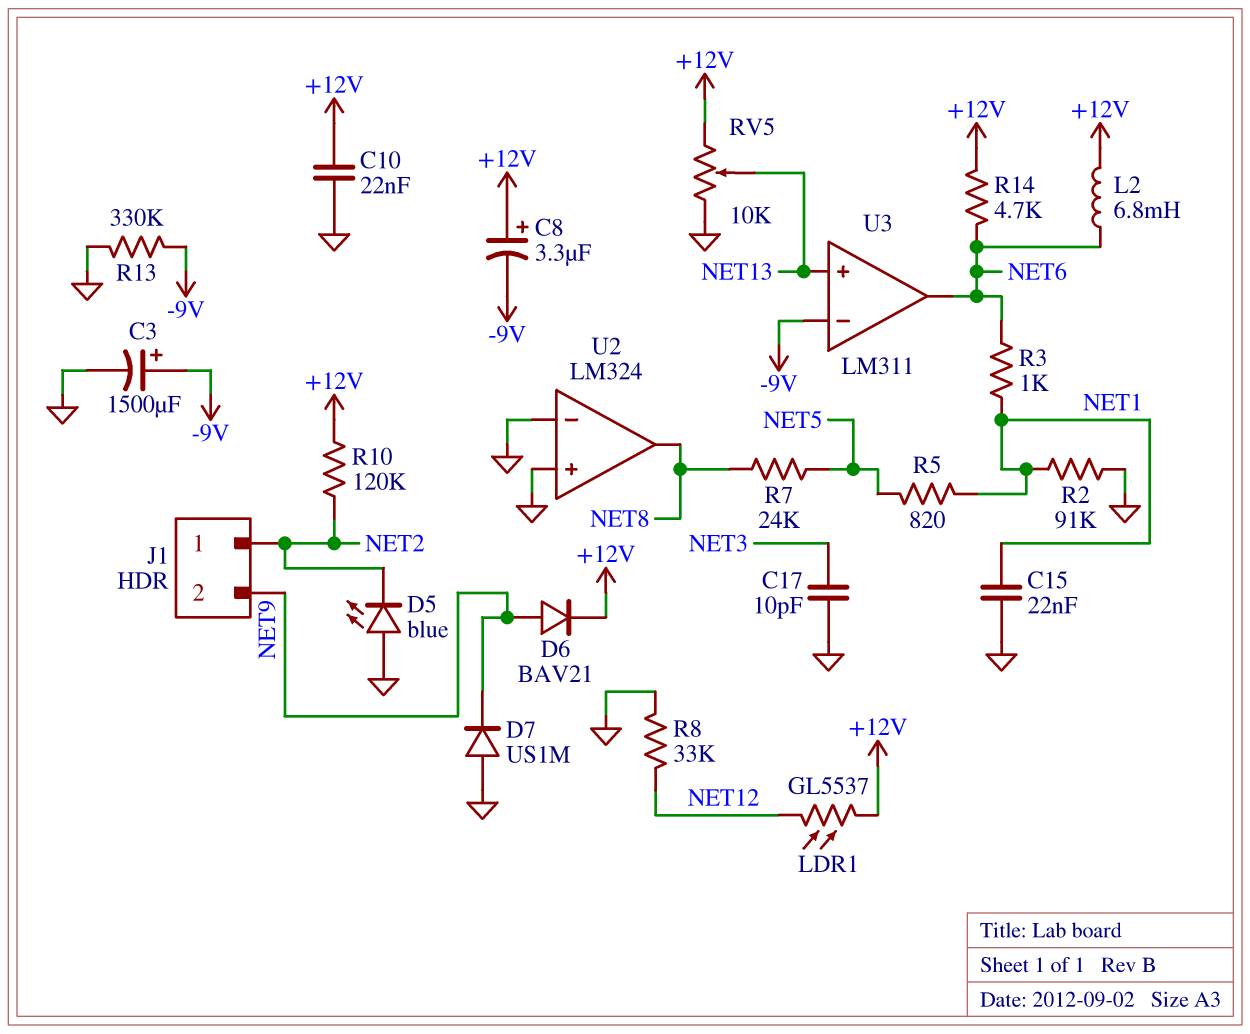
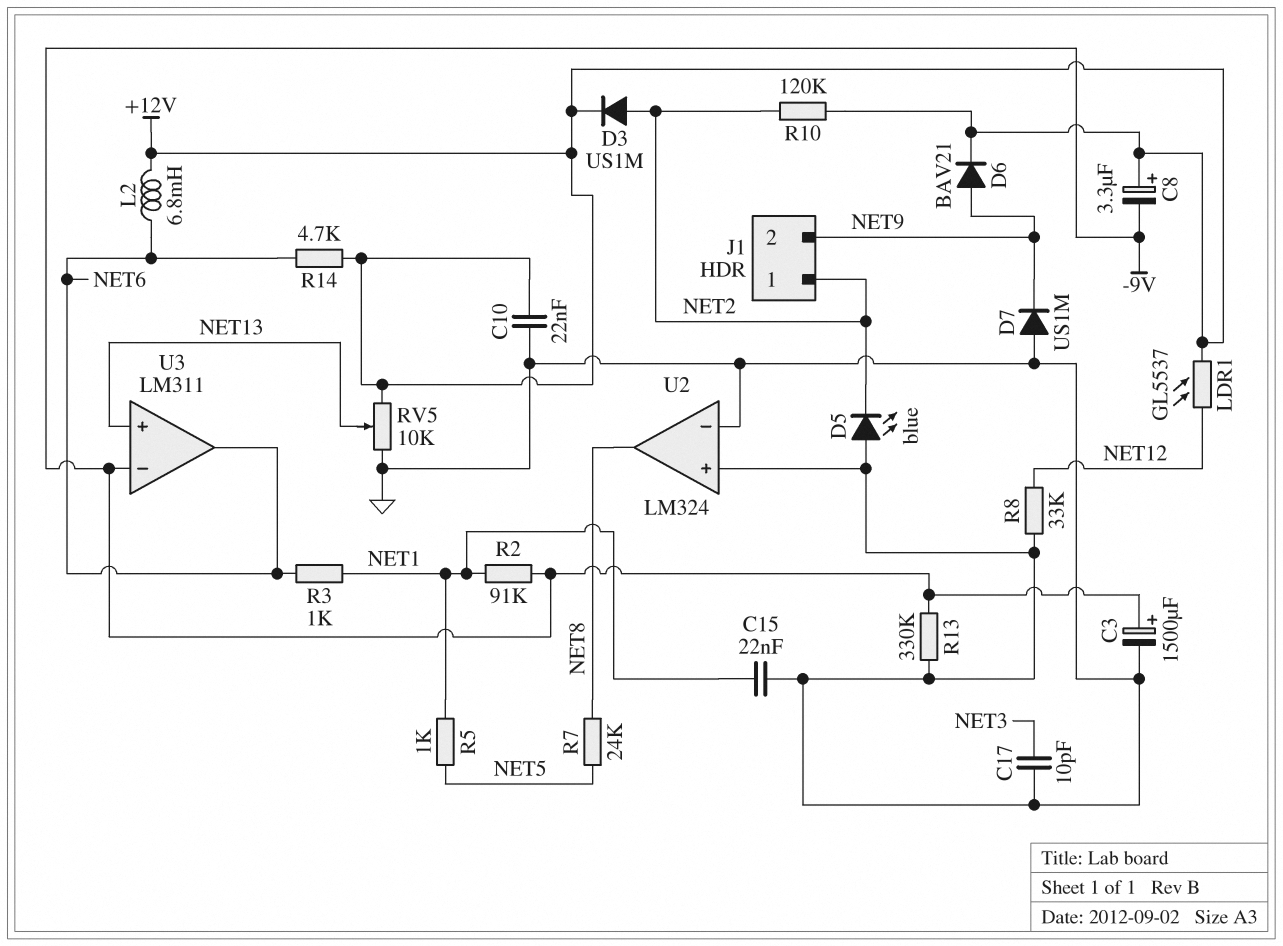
D3: none -> diode US1M (A NET2, K +12V)
R2: 91k (GND, NET1) -> 91k (-9V, NET1)
R5: 820 (NET1, NET5) -> 1k (NET1, NET5)

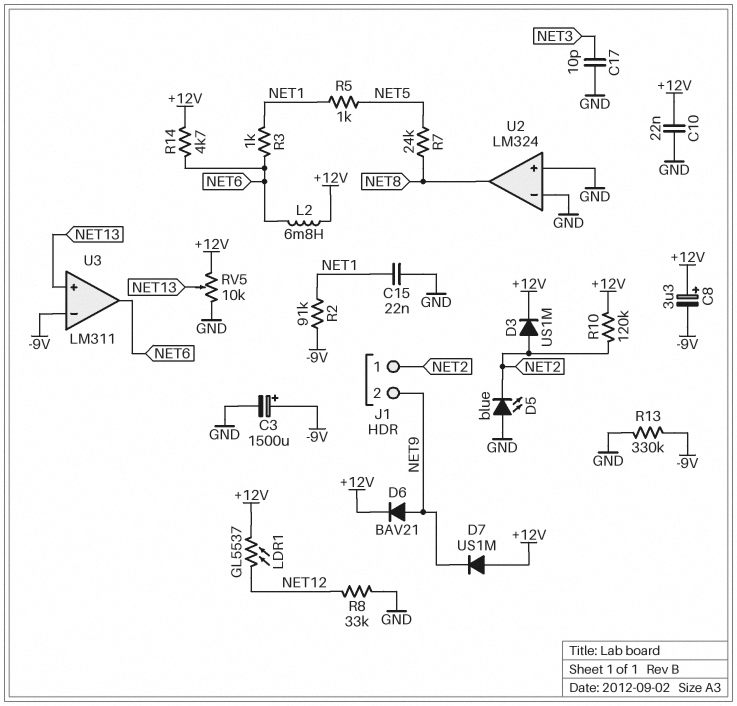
D7: diode US1M (A GND, K NET9) -> diode US1M (A +12V, K NET9)

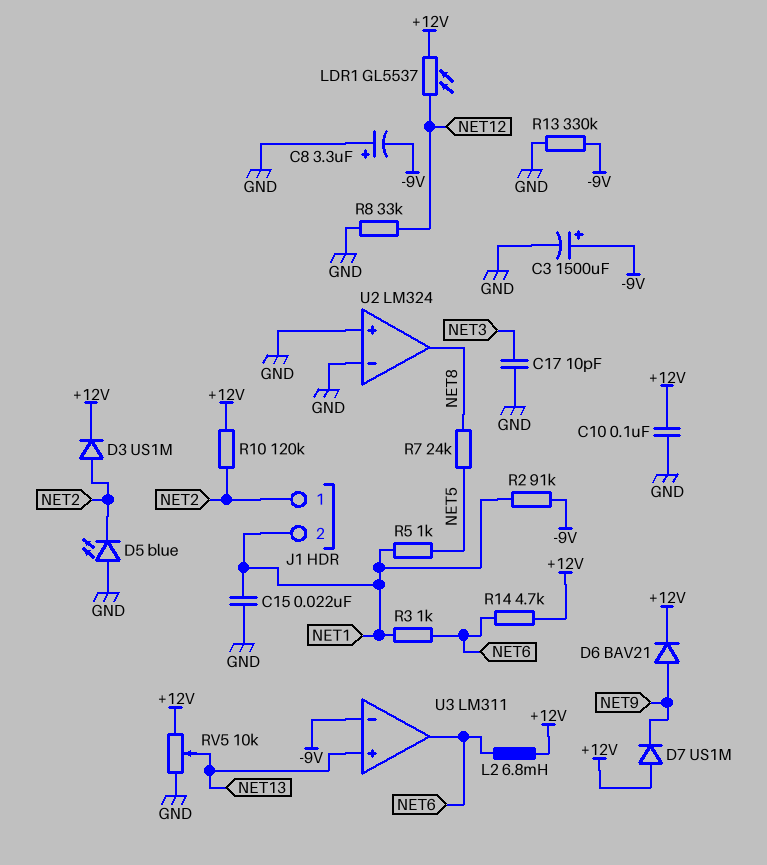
C8: 3.3uF (plus +12V, minus -9V) -> 3.3uF (plus GND, minus -9V)
C10: 22nF (+12V, GND) -> 100nF (+12V, GND)
J1 pin 2: NET9 -> NET1

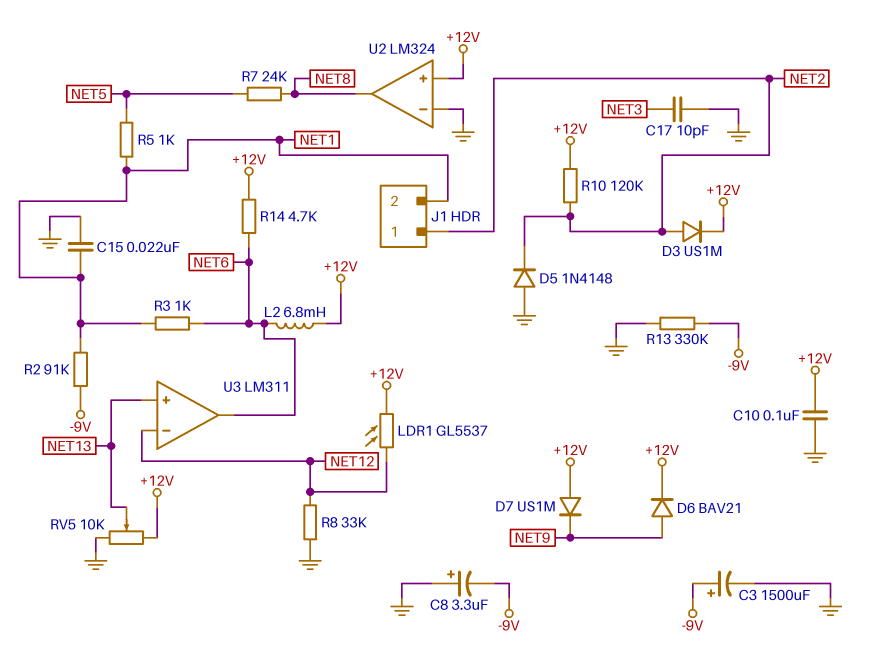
D5: LED blue (A GND, K NET2) -> diode 1N4148 (A GND, K NET2)
U2 pin in+: GND -> +12V
U3 pin in-: -9V -> NET12

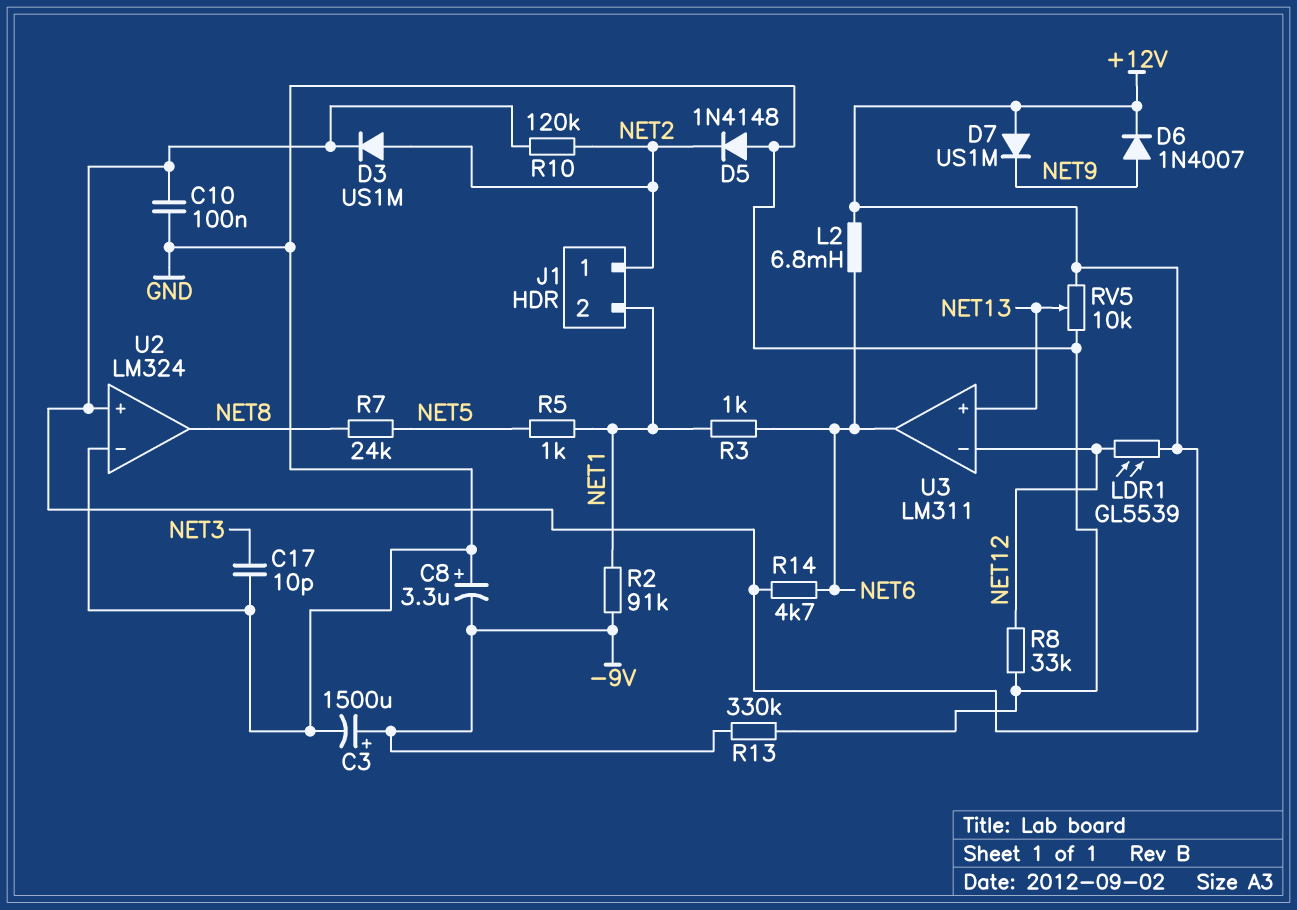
C15: 22nF (GND, NET1) -> none
D6: diode BAV21 (A NET9, K +12V) -> diode 1N4007 (A NET9, K +12V)
LDR1: GL5537 (+12V, NET12) -> GL5539 (+12V, NET12)

